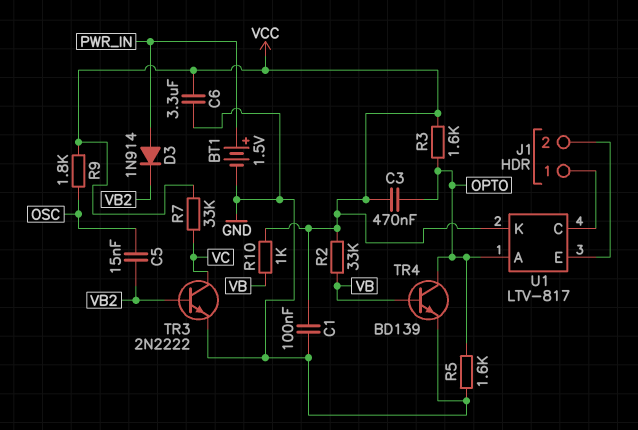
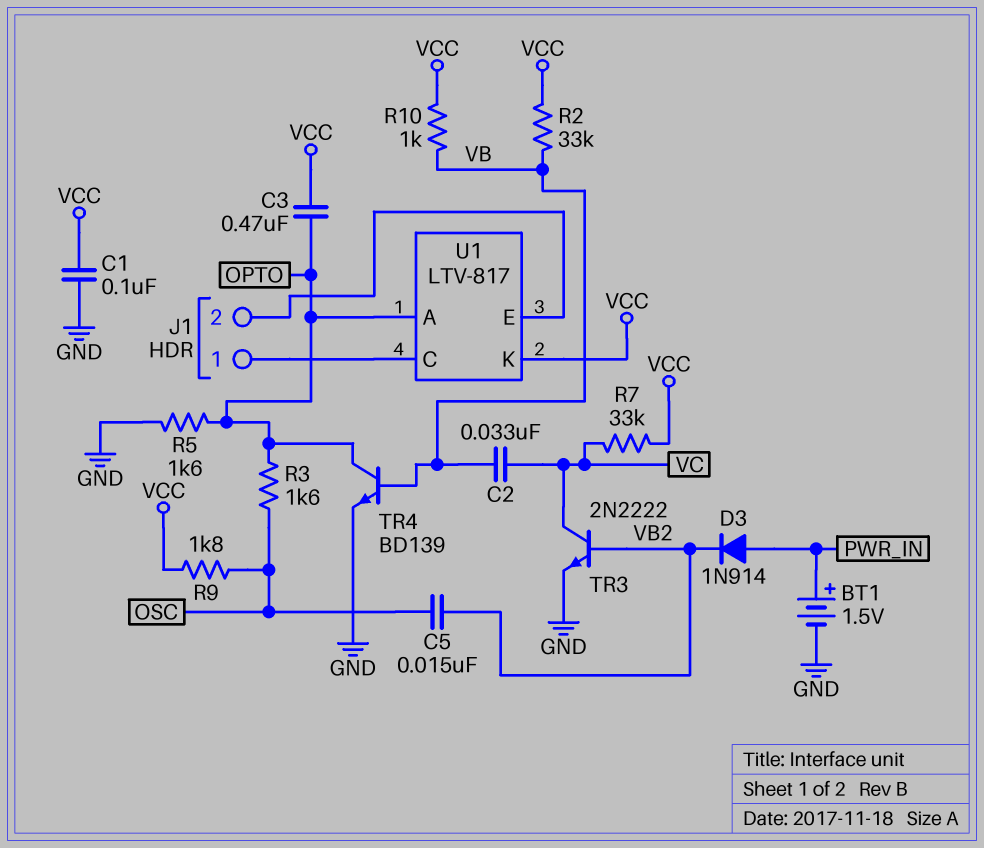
C2: none -> 33nF (VB, VC)
C6: 3.3uF (GND, VCC) -> none
R3: 1.6k (OPTO, VCC) -> 1.6k (OPTO, OSC)

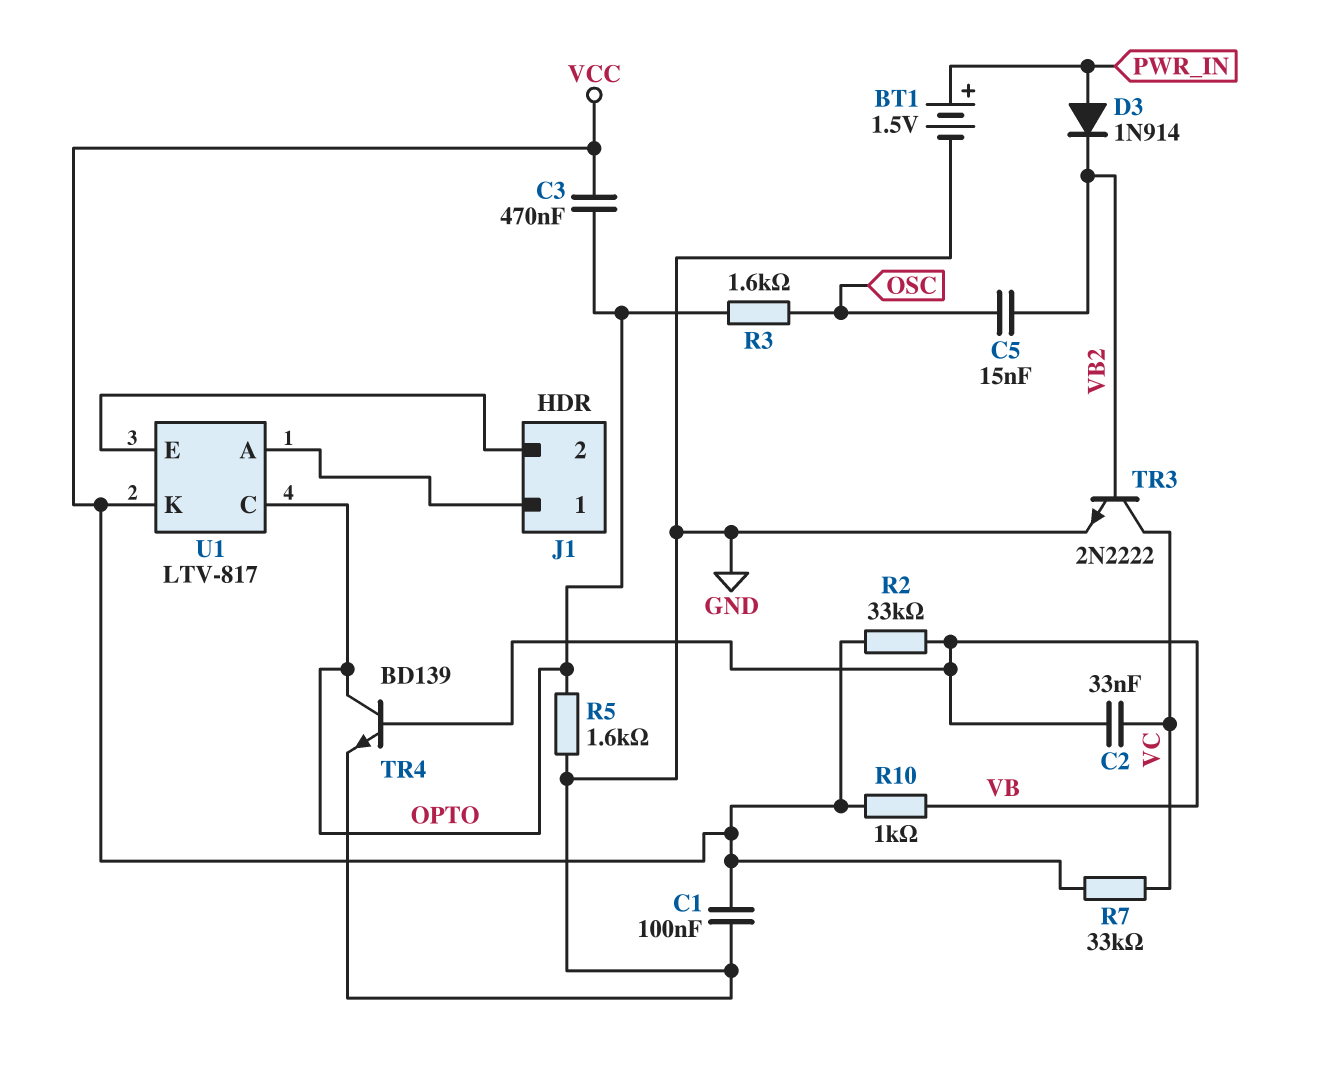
R9: 1.8k (OSC, VCC) -> none
U1 pin A: OPTO -> J1/1
U1 pin C: J1/1 -> OPTO

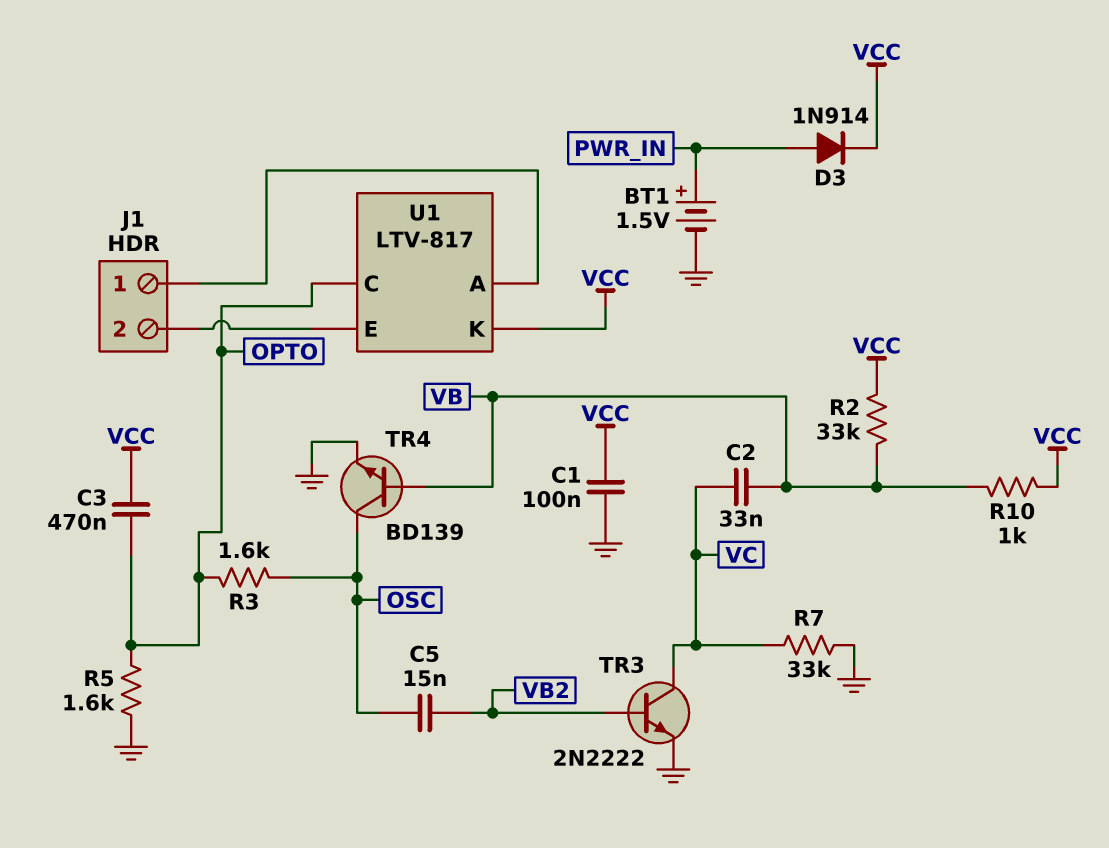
D3: diode 1N914 (A PWR_IN, K VB2) -> diode 1N914 (A PWR_IN, K VCC)
R7: 33k (VC, VCC) -> 33k (GND, VC)
TR4: NPN BD139 (B VB, C OPTO, E GND) -> NPN BD139 (B VB, C OSC, E GND)

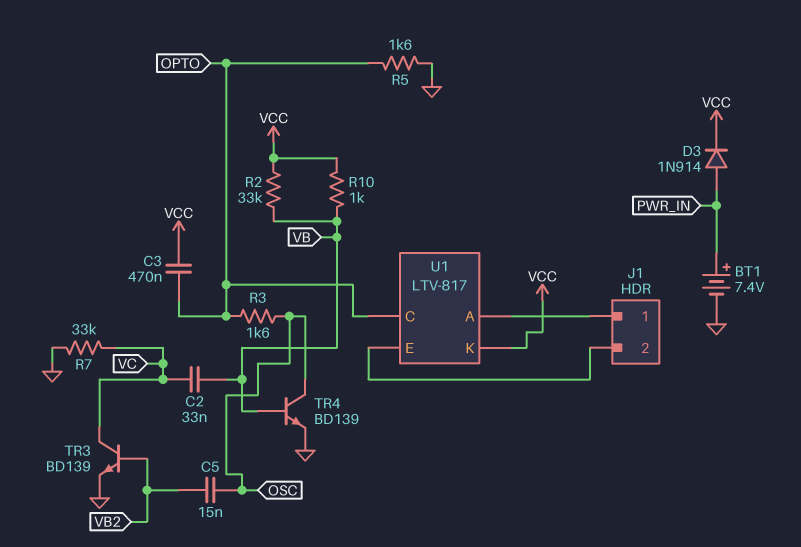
BT1: 1.5V (plus PWR_IN, minus GND) -> 7.4V (plus PWR_IN, minus GND)
C1: 100nF (GND, VCC) -> none
TR3: NPN 2N2222 (B VB2, C VC, E GND) -> NPN BD139 (B VB2, C VC, E GND)

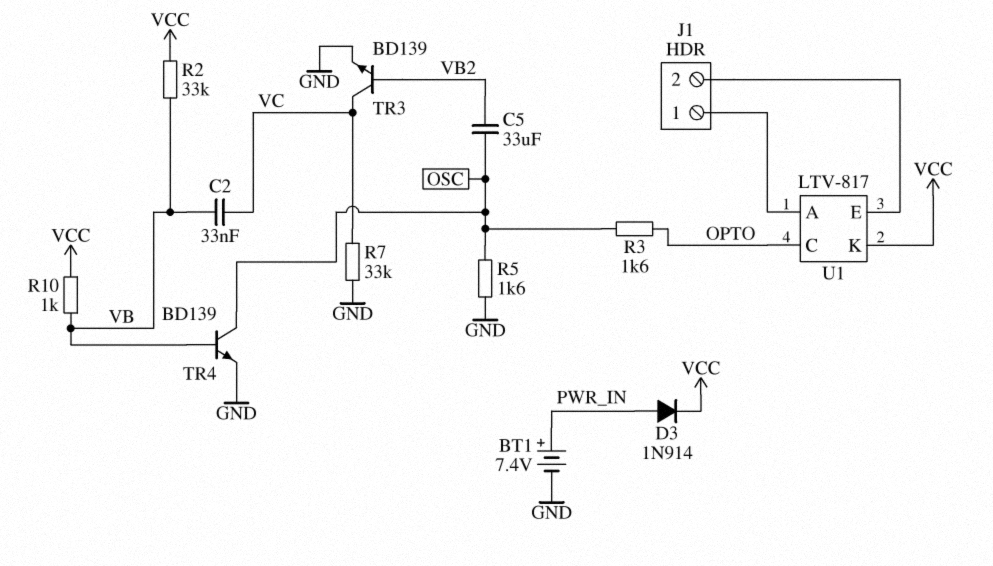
C3: 470nF (OPTO, VCC) -> none
C5: 15nF (OSC, VB2) -> 33uF (OSC, VB2)
R5: 1.6k (GND, OPTO) -> 1.6k (GND, OSC)

